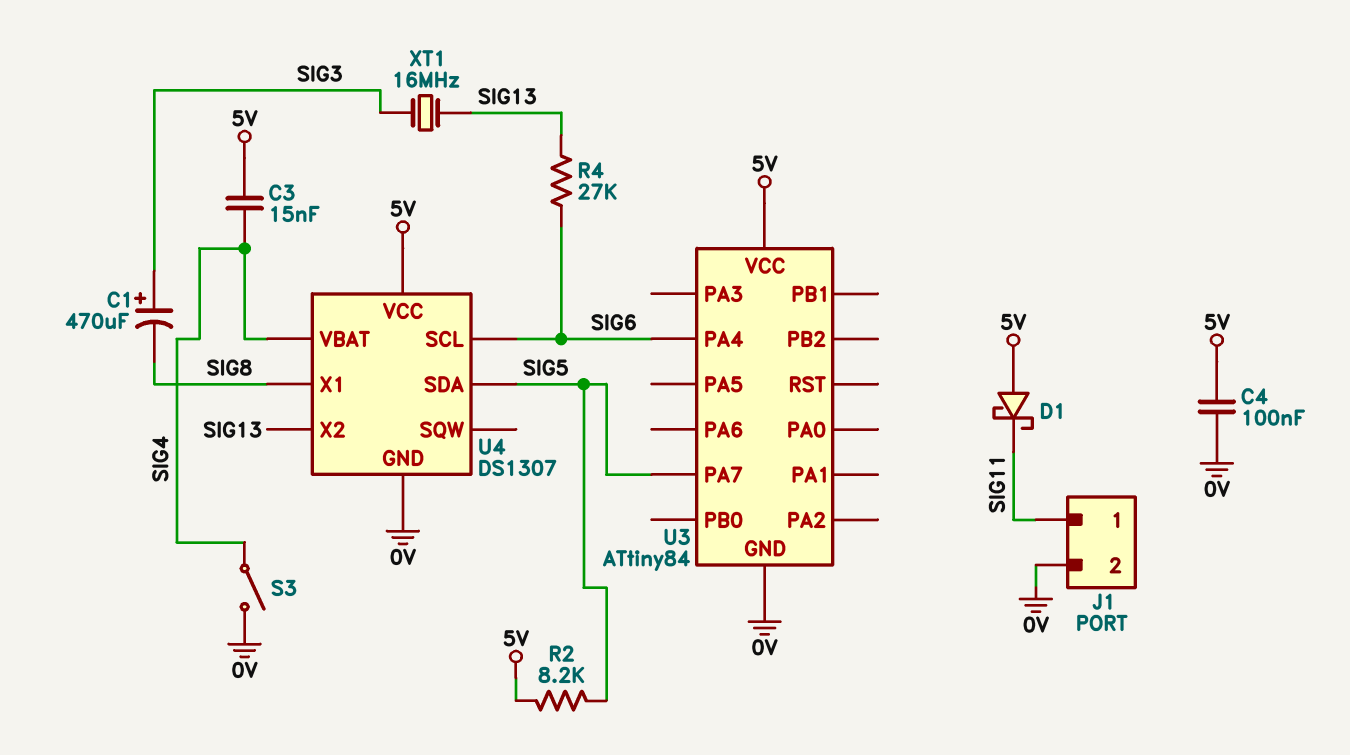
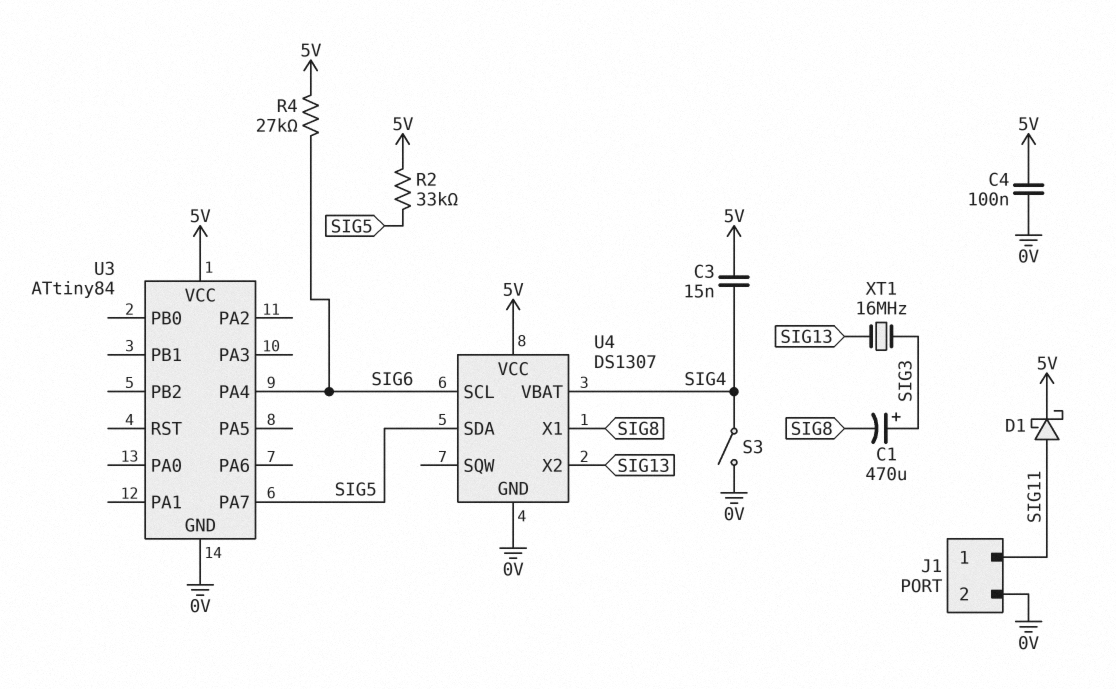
D1: schottky (A 5V, K SIG11) -> schottky (A SIG11, K 5V)
R2: 8.2k (5V, SIG5) -> 33k (5V, SIG5)
R4: 27k (SIG6, SIG13) -> 27k (5V, SIG6)

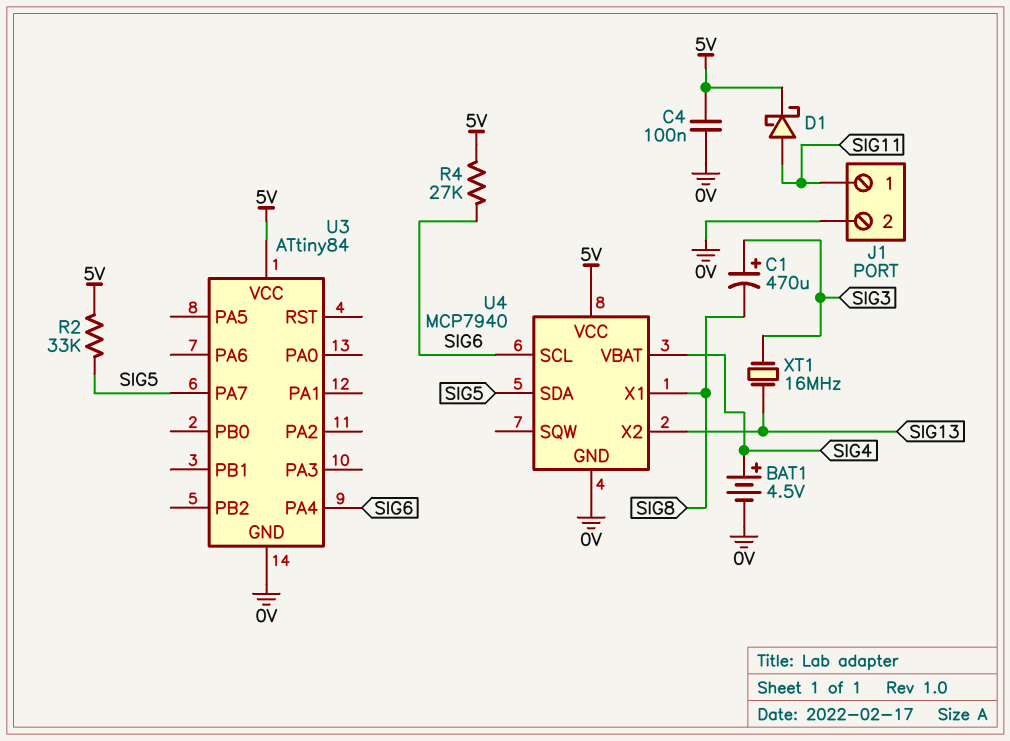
BAT1: none -> 4.5V (plus SIG4, minus 0V)
C3: 15nF (5V, SIG4) -> none
S3: switch (0V, SIG4) -> none
U4: DS1307 -> MCP7940

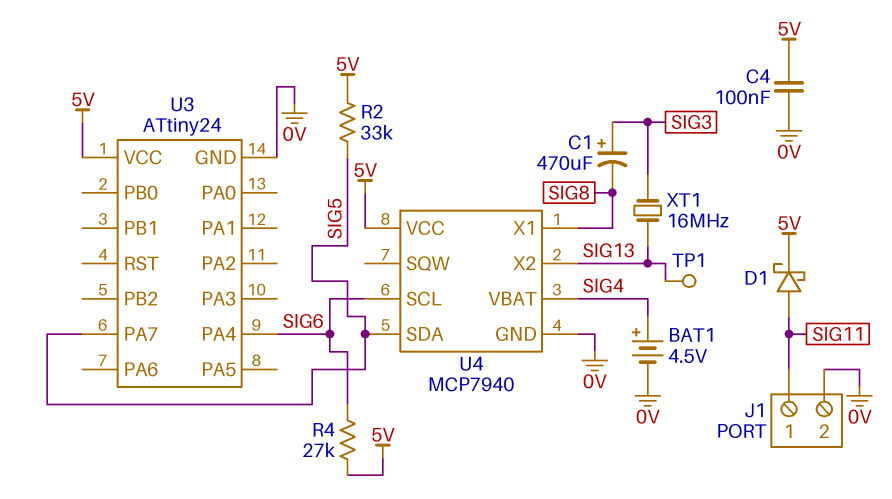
TP1: none -> test point (SIG13)
U3: ATtiny84 -> ATtiny24

